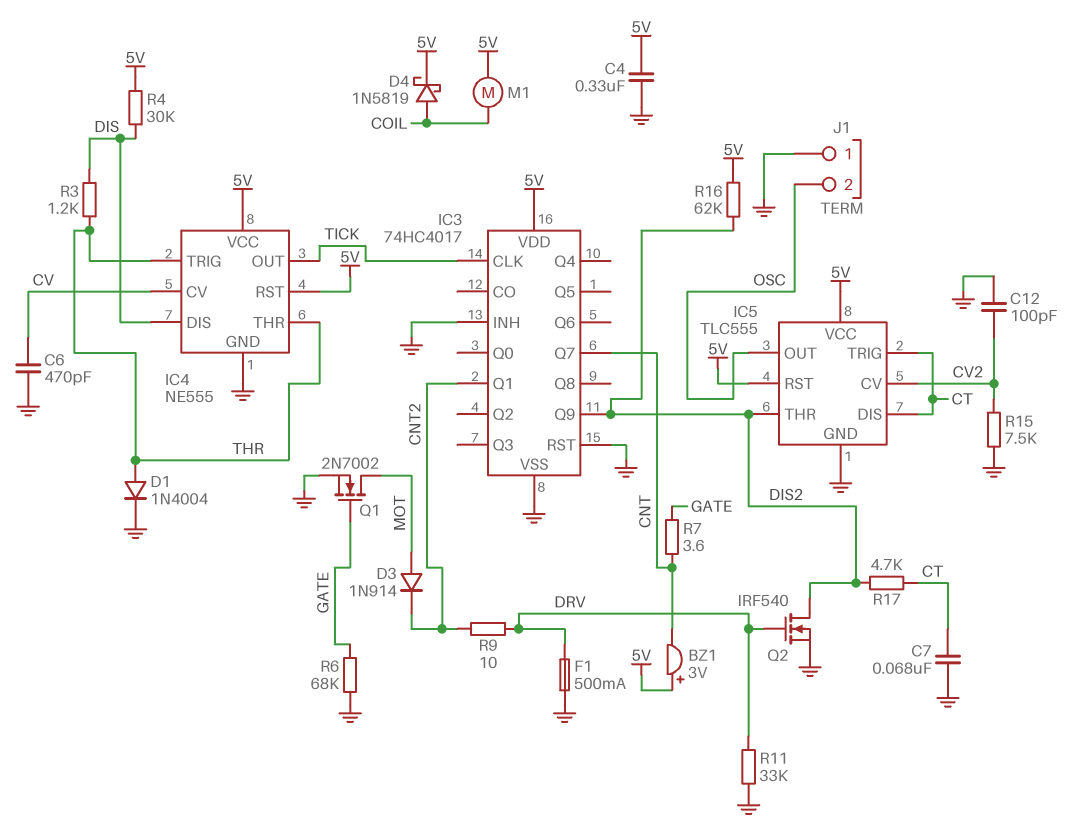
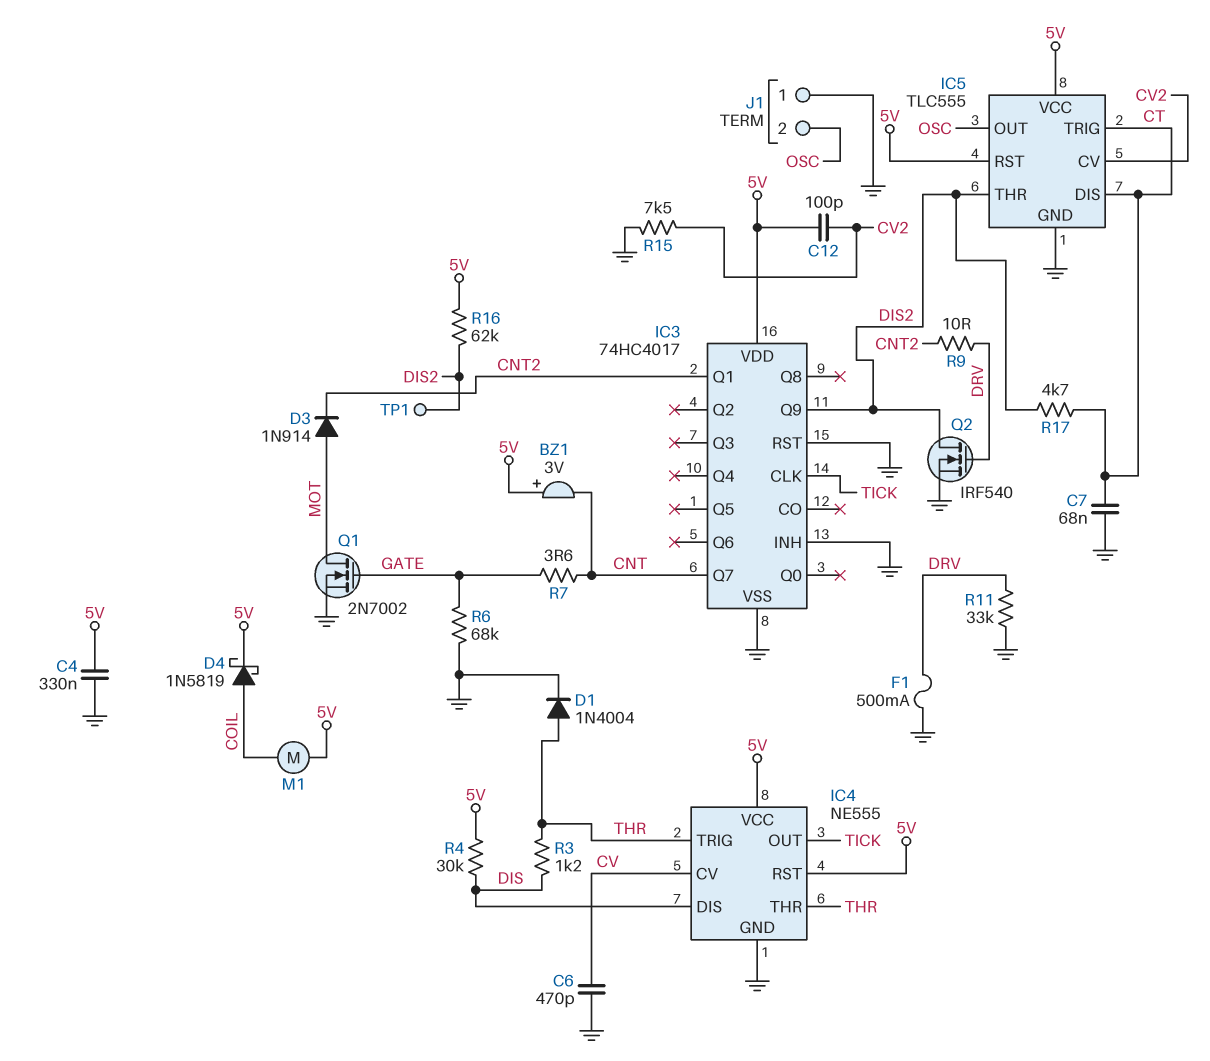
C12: 100pF (CV2, GND) -> 100pF (5V, CV2)
TP1: none -> test point (DIS2)

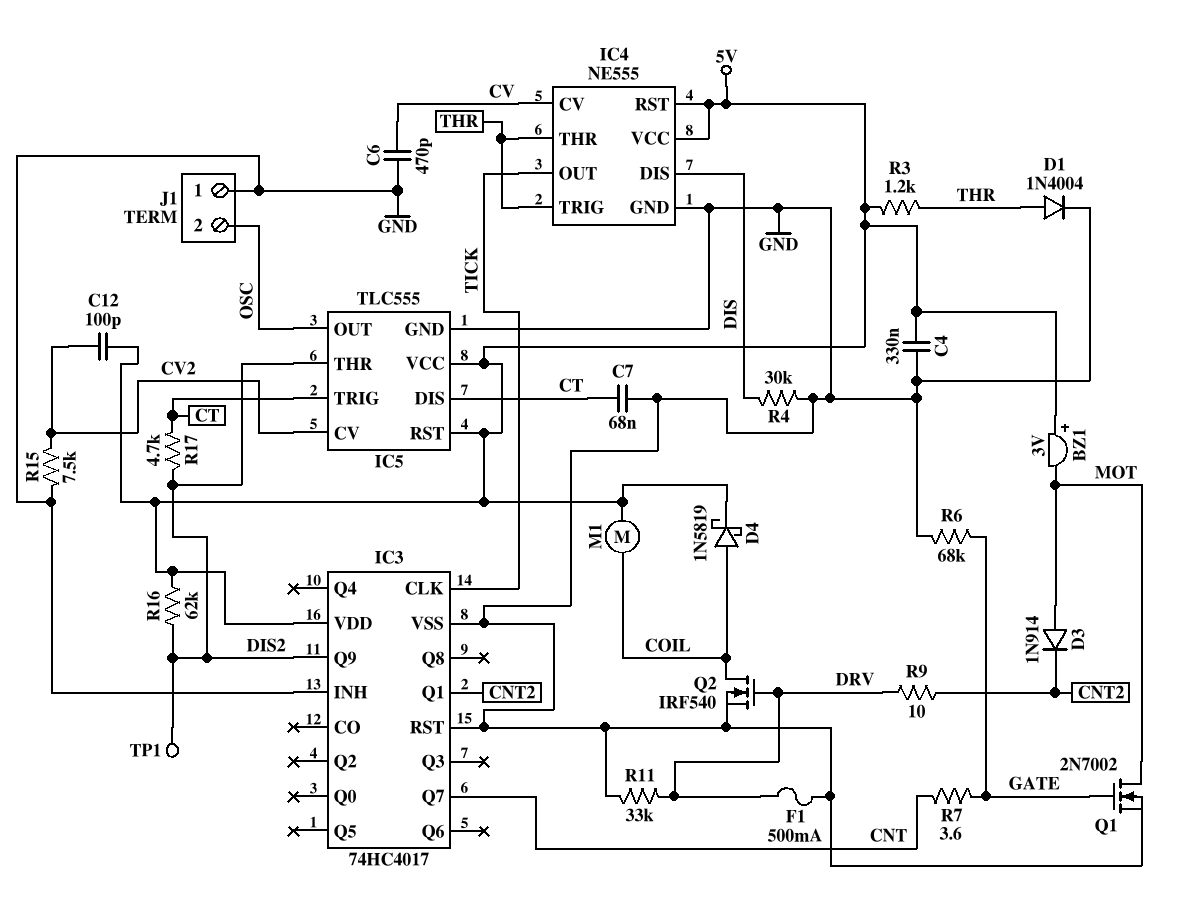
BZ1: buzzer 3V (plus 5V, minus CNT) -> buzzer 3V (plus 5V, minus MOT)
Q2: NMOS IRF540 (G DRV, D DIS2, S GND) -> NMOS IRF540 (G DRV, D COIL, S GND)
R3: 1.2k (DIS, THR) -> 1.2k (5V, THR)
R4: 30k (5V, DIS) -> 30k (DIS, GND)

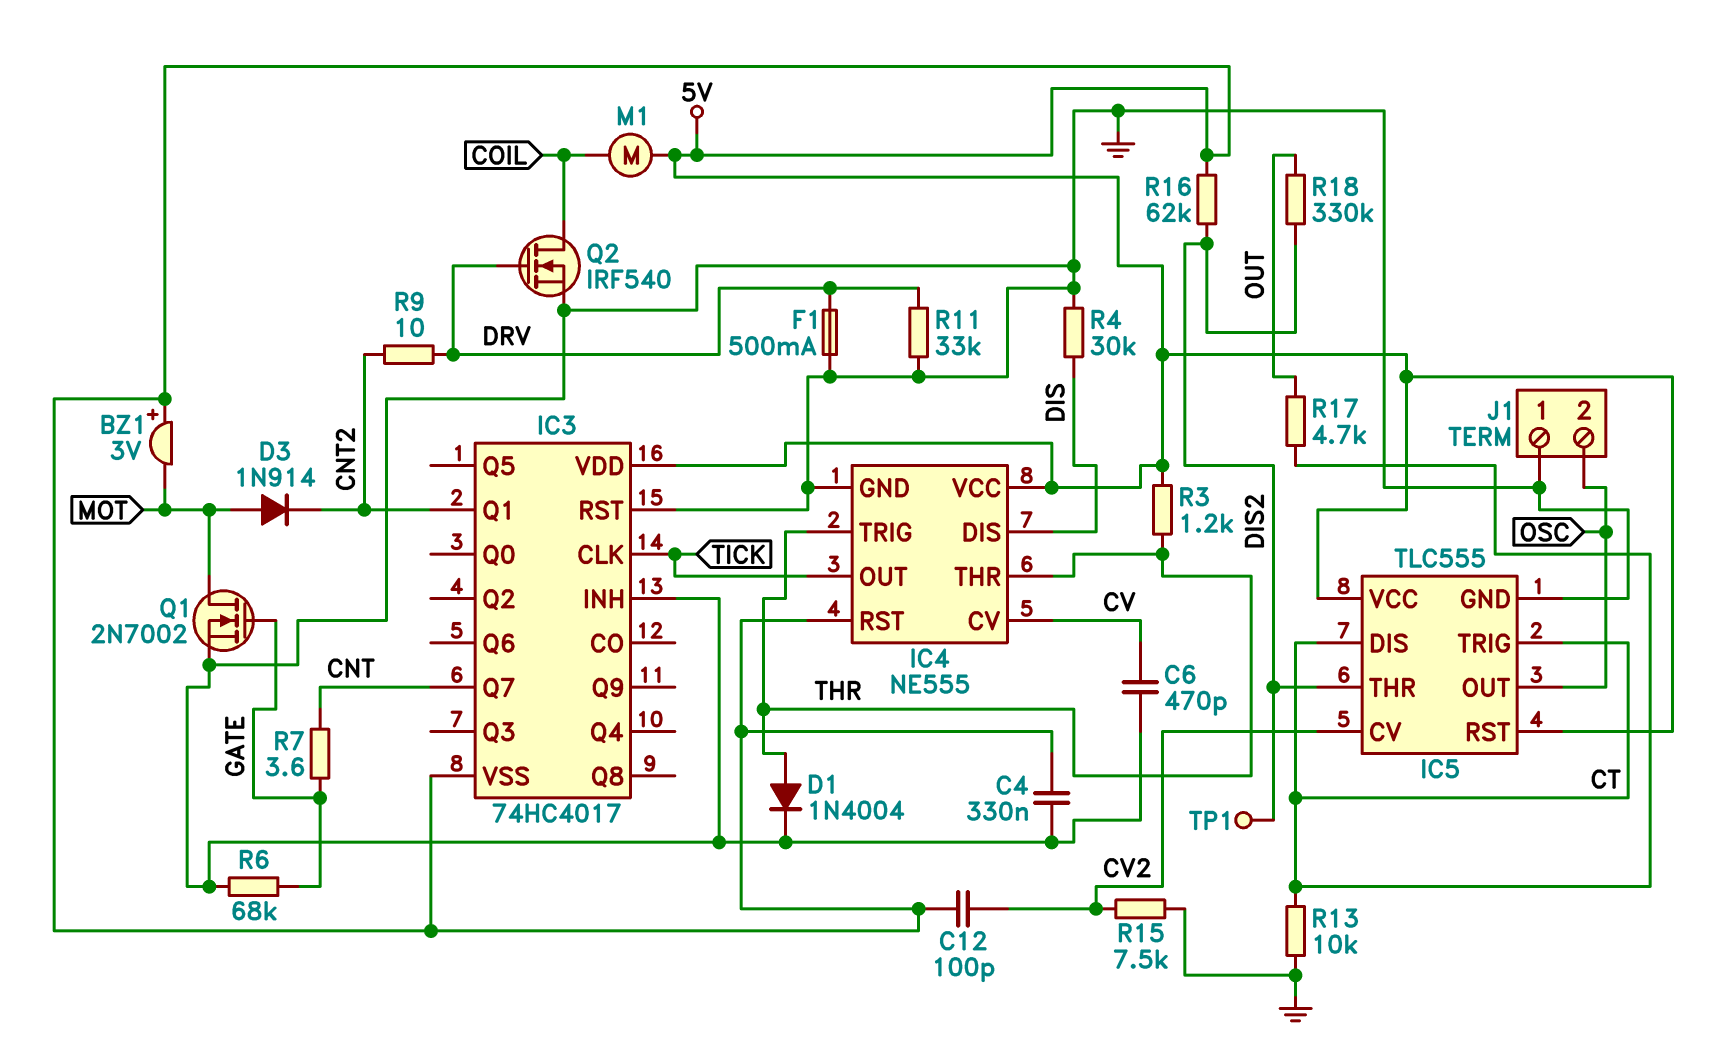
C7: 68nF (CT, GND) -> none
D4: schottky 1N5819 (A COIL, K 5V) -> none
IC3 pin Q9: DIS2 -> none
IC3 pin VSS: GND -> 5V
R13: none -> 10k (CT, GND)
R17: 4.7k (CT, DIS2) -> 4.7k (CT, OUT)
R18: none -> 330k (DIS2, OUT)

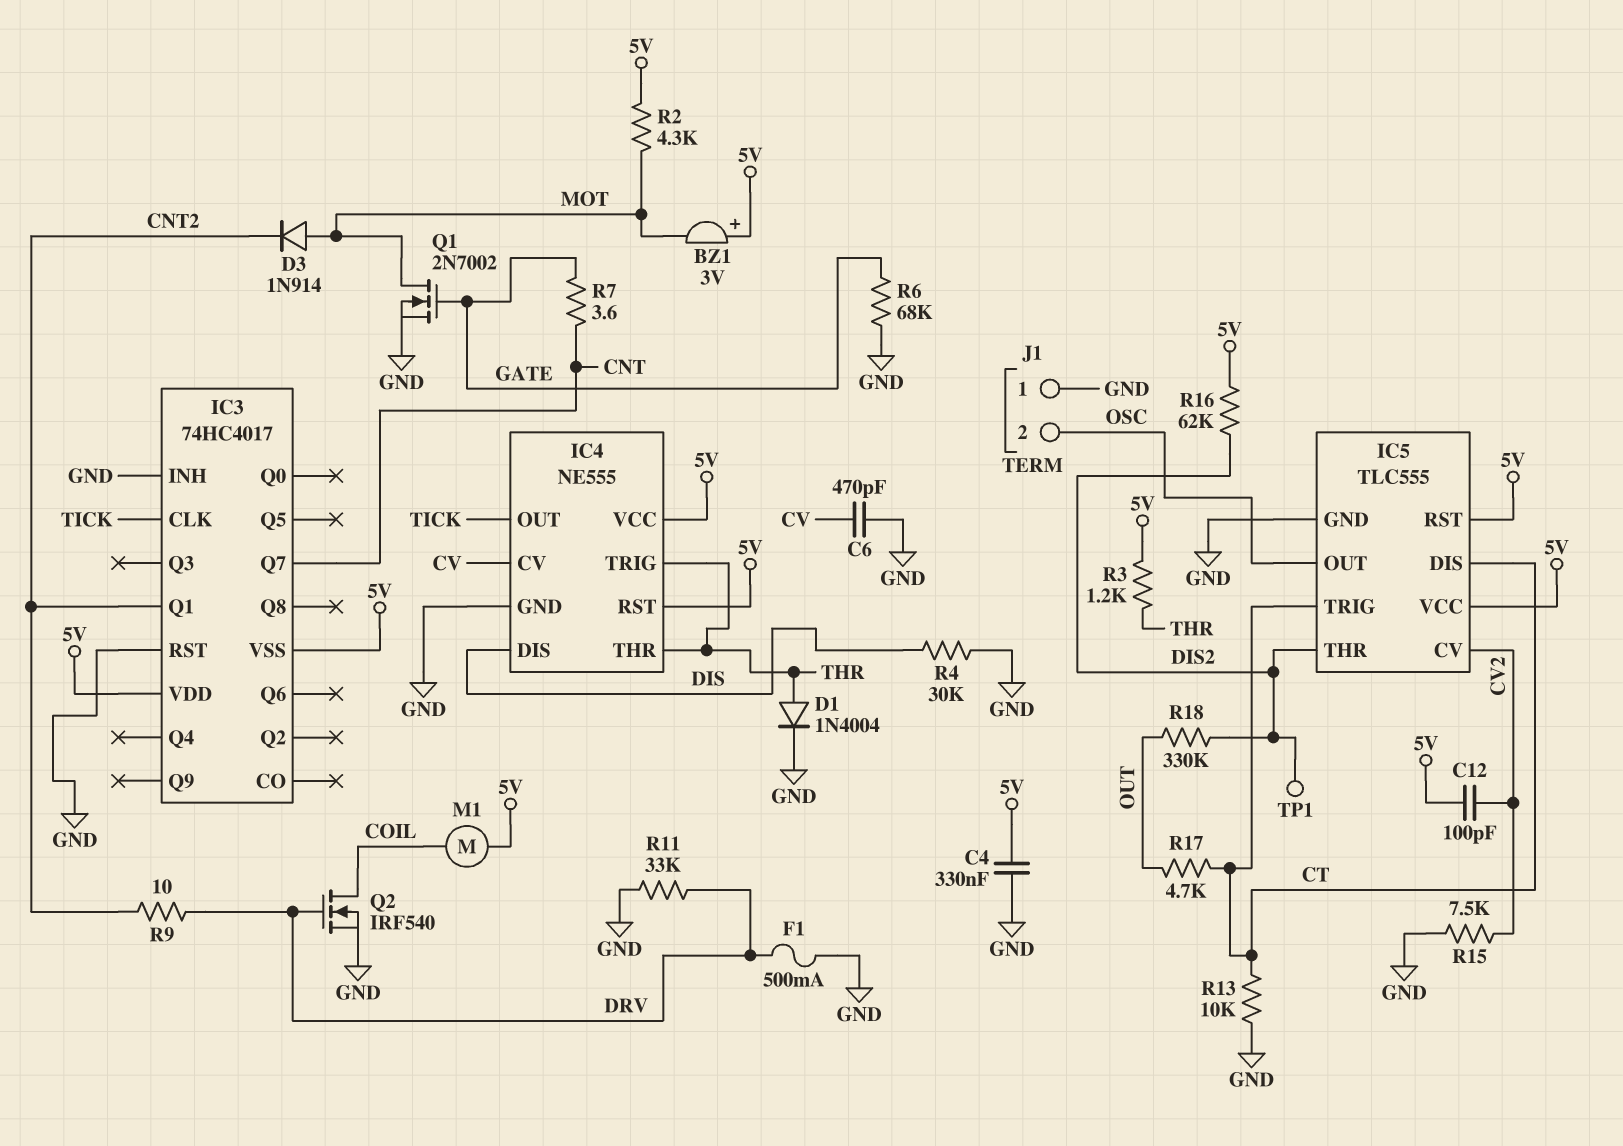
R2: none -> 4.3k (5V, MOT)

